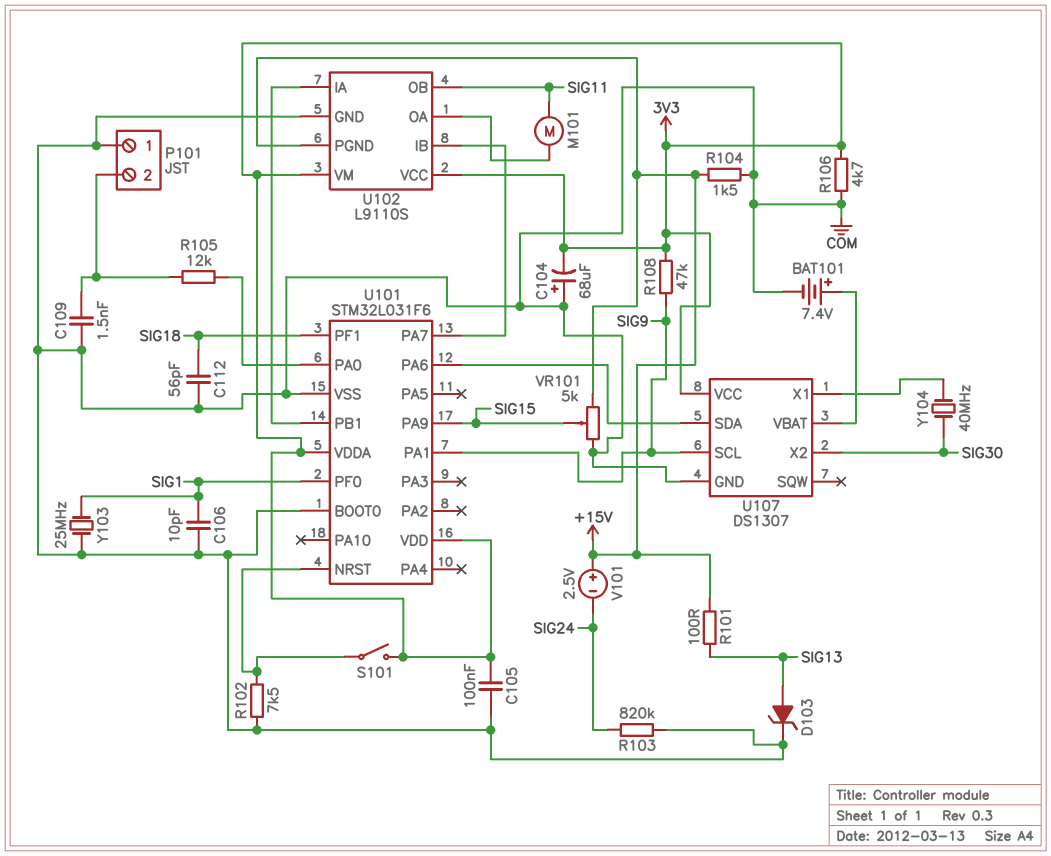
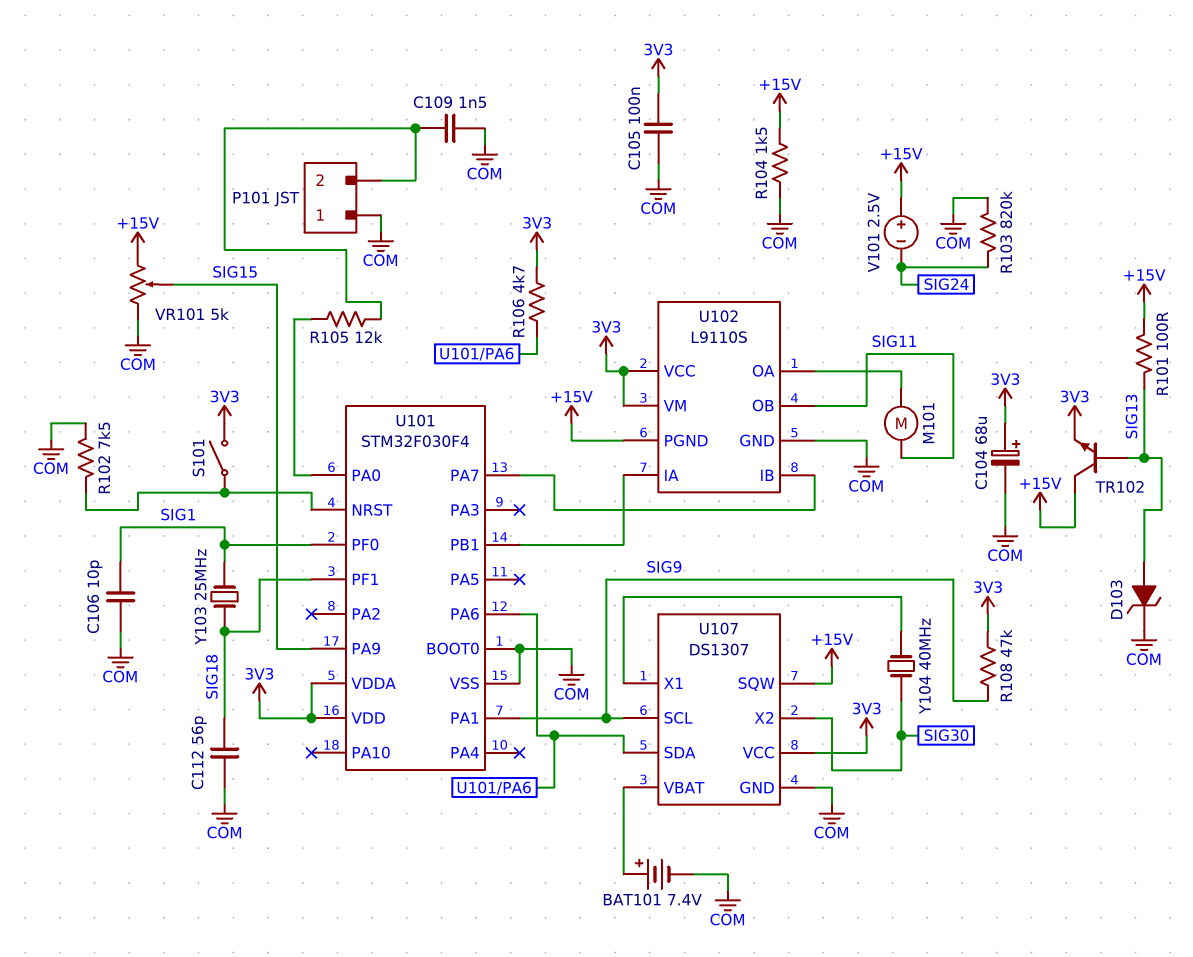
C104: 68uF (plus COM, minus 3V3) -> 68uF (plus 3V3, minus COM)
R106: 4.7k (3V3, COM) -> 4.7k (3V3, U101/PA6)
TR102: none -> NPN (B SIG13, C +15V, E 3V3)
U101: STM32L031F6 -> STM32F030F4
U107 pin SQW: none -> +15V
Y103: 25MHz (COM, SIG1) -> 25MHz (SIG1, SIG18)

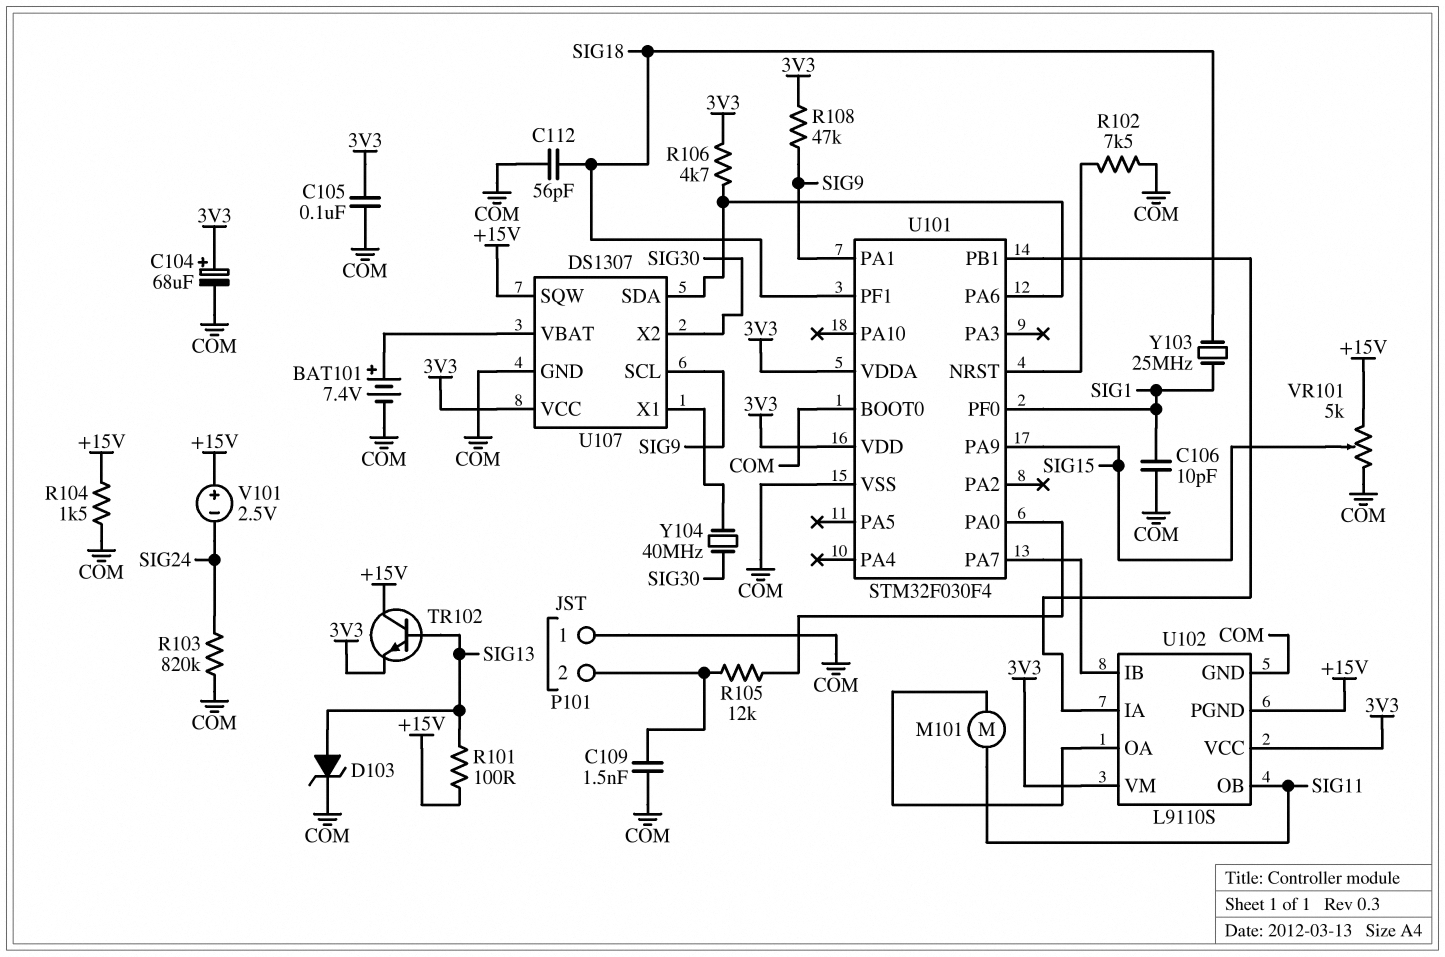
S101: switch (3V3, U101/NRST) -> none

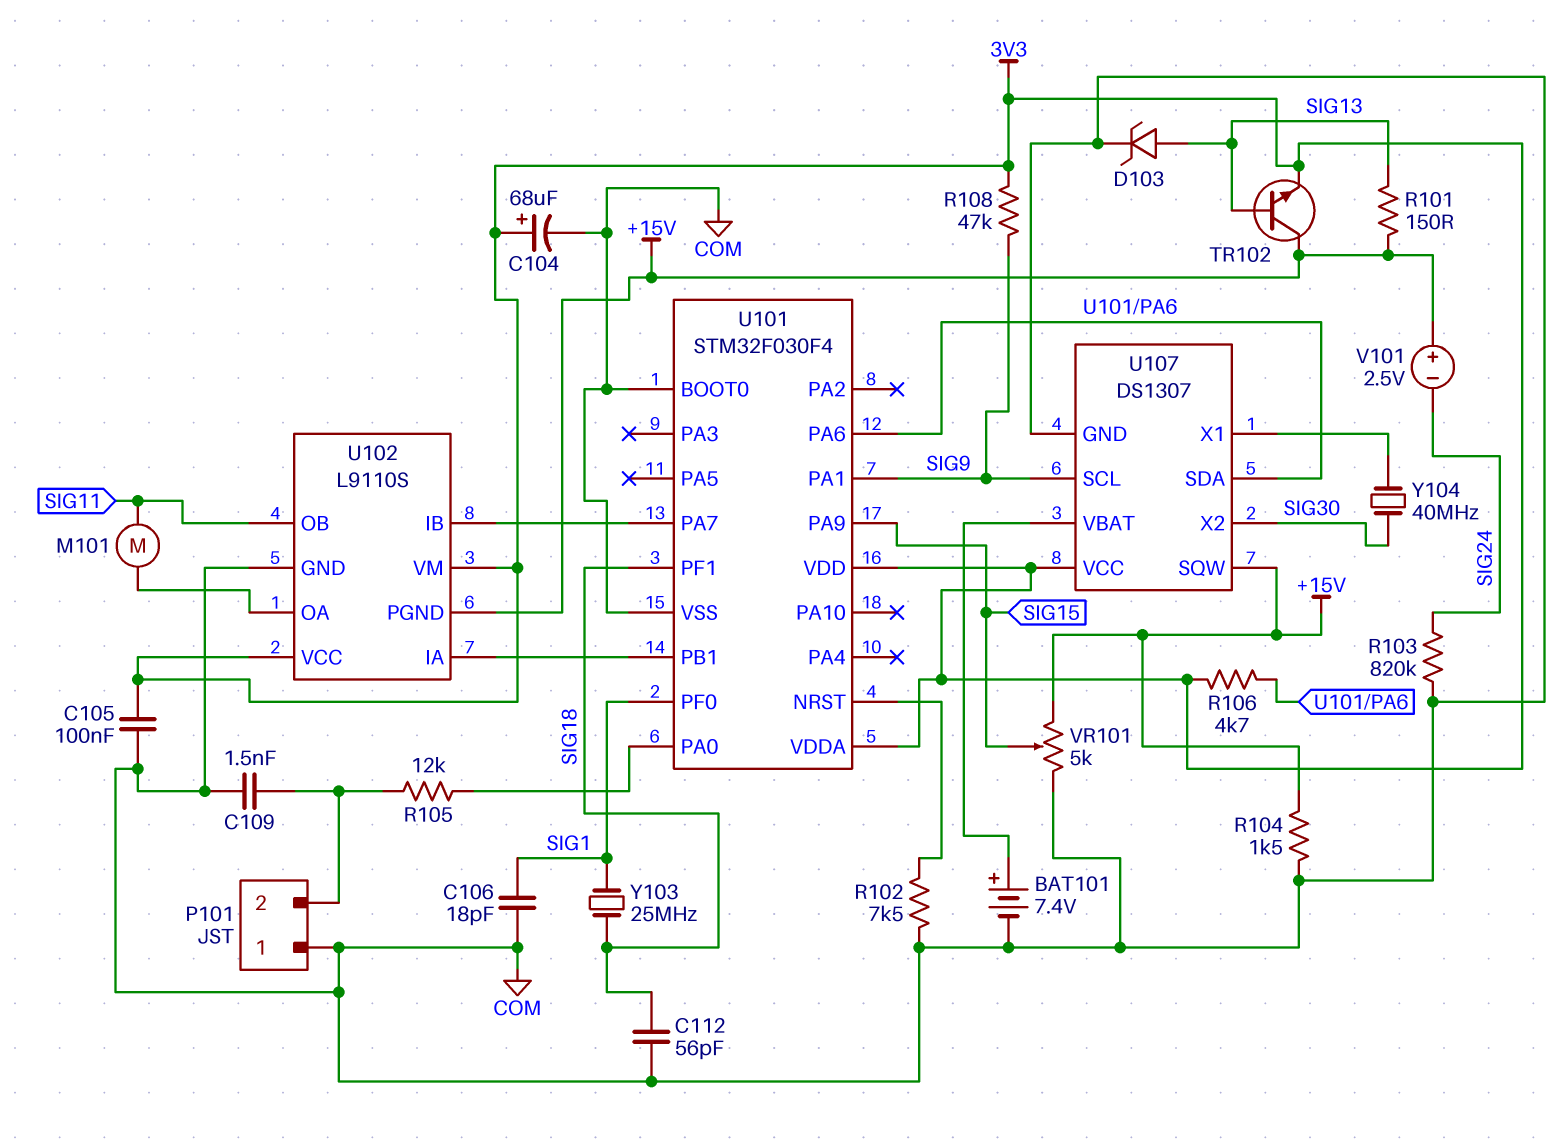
C106: 10pF (COM, SIG1) -> 18pF (COM, SIG1)
R101: 100 (+15V, SIG13) -> 150 (+15V, SIG13)

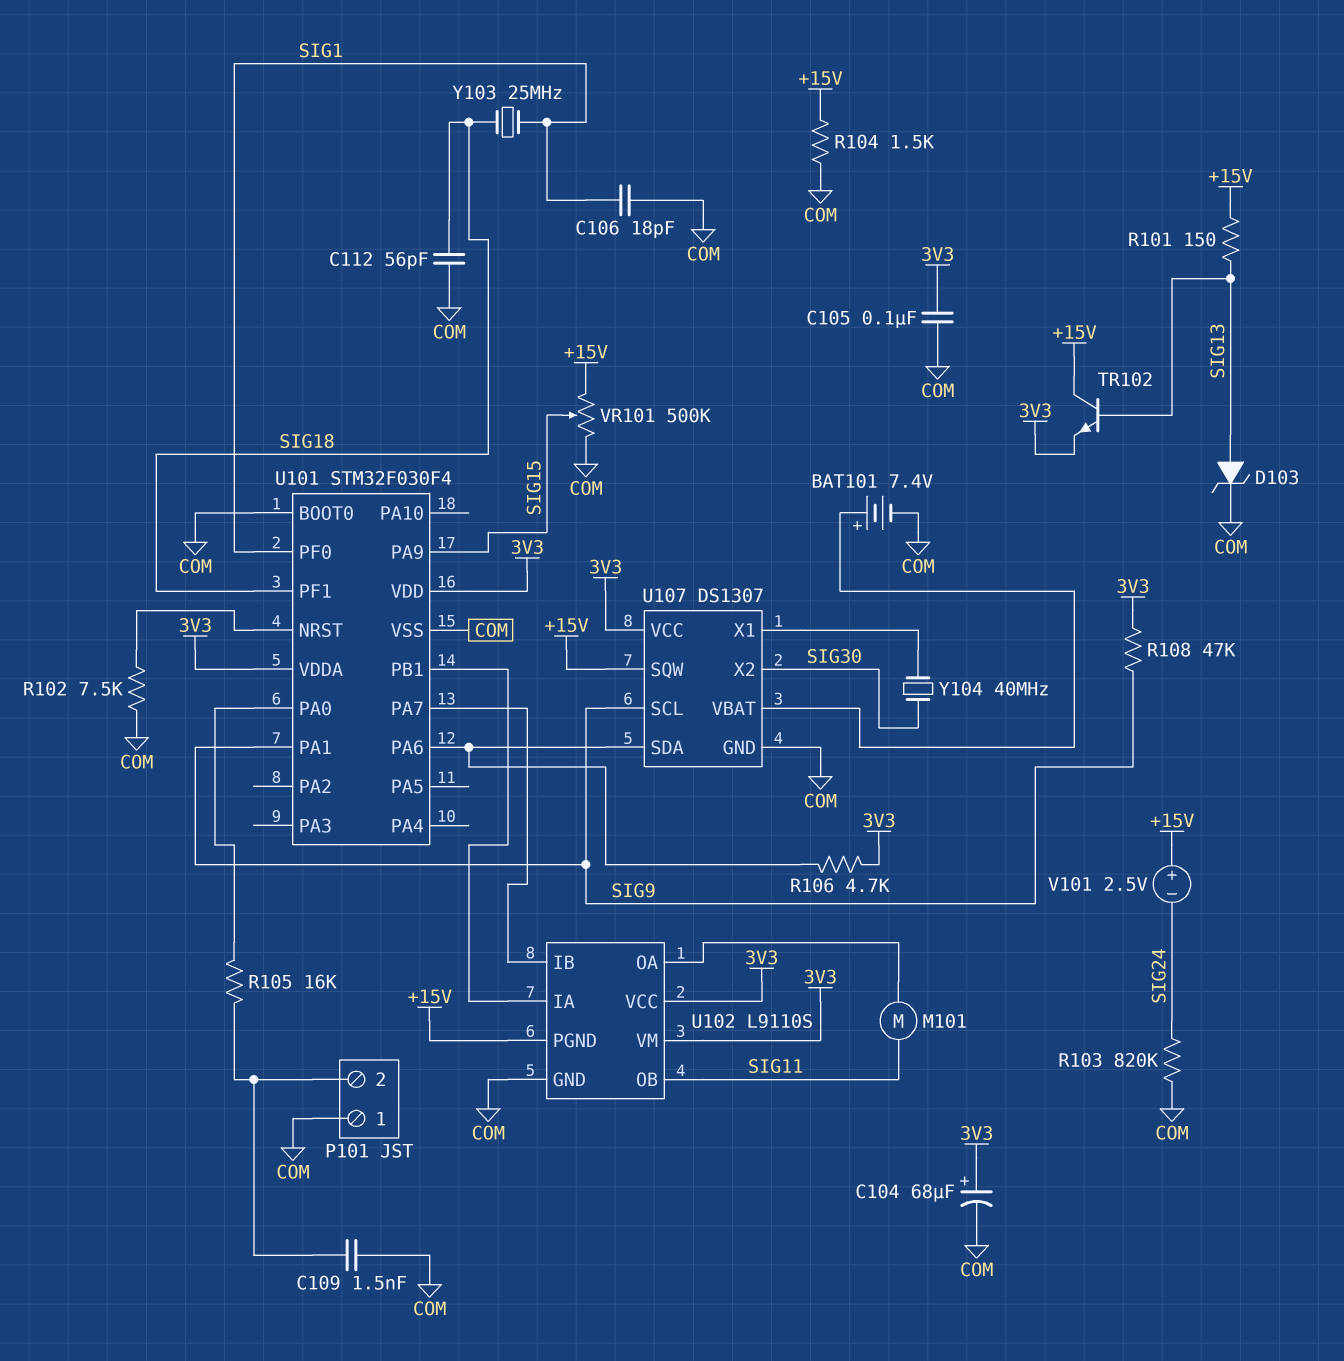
R105: 12k (P101/2, U101/PA0) -> 16k (P101/2, U101/PA0)
VR101: 5k (+15V, COM, wiper SIG15) -> 500k (+15V, COM, wiper SIG15)

